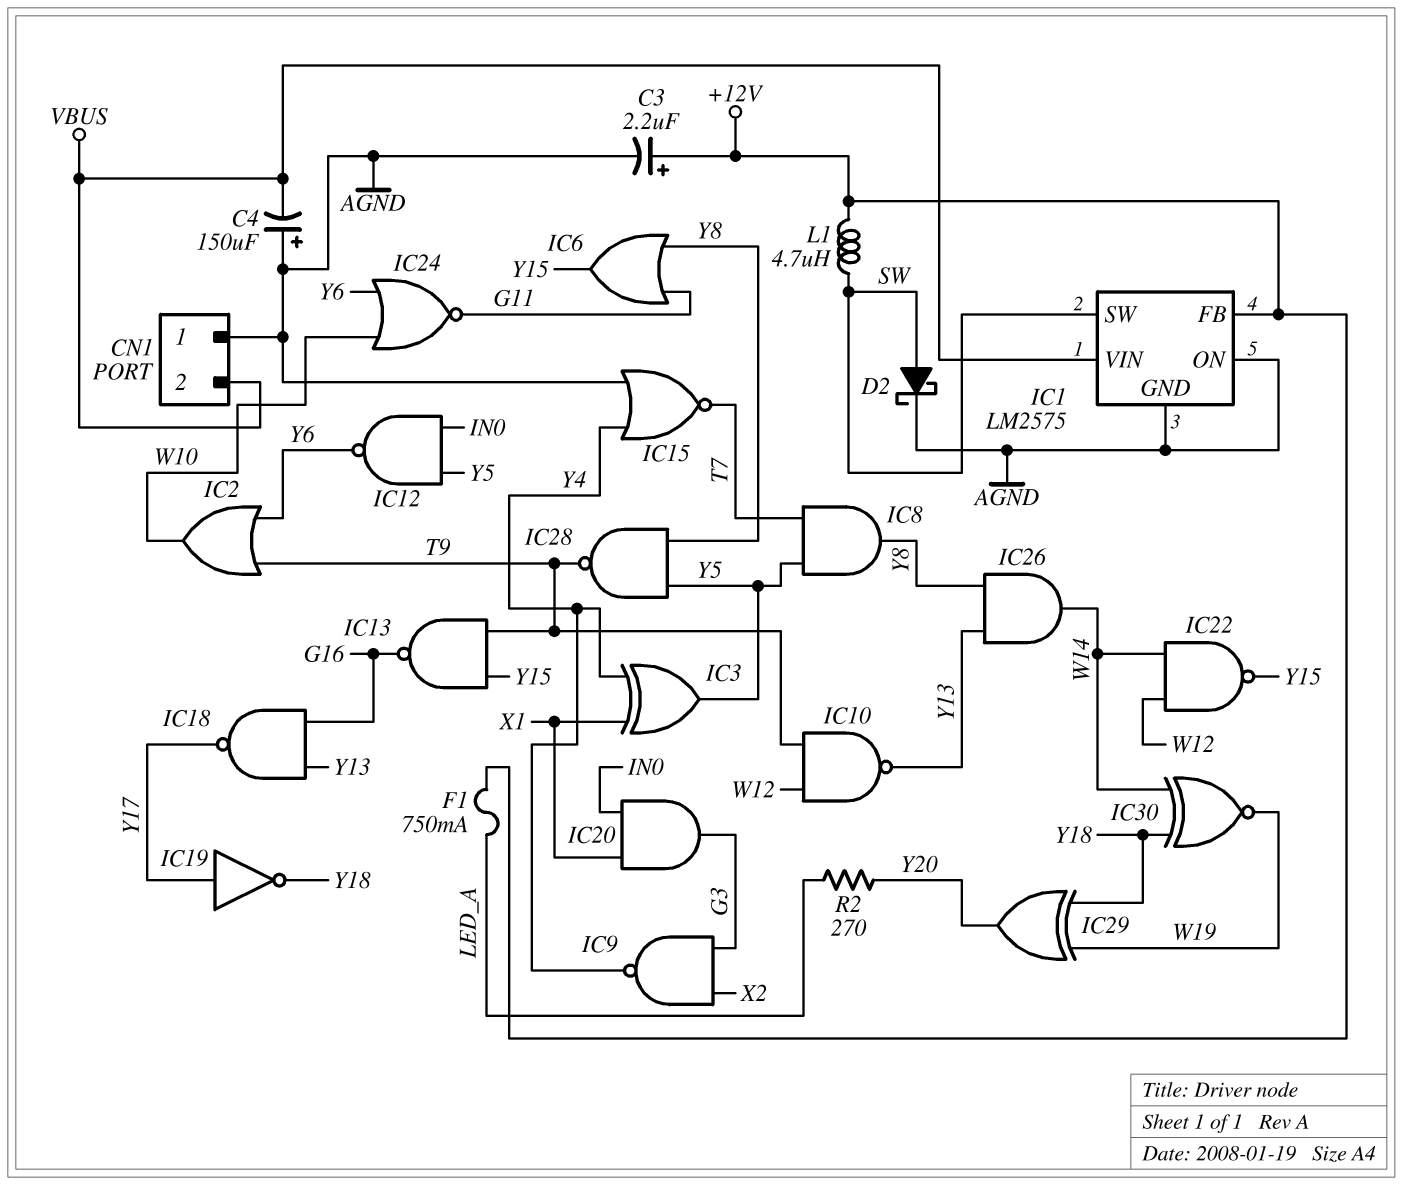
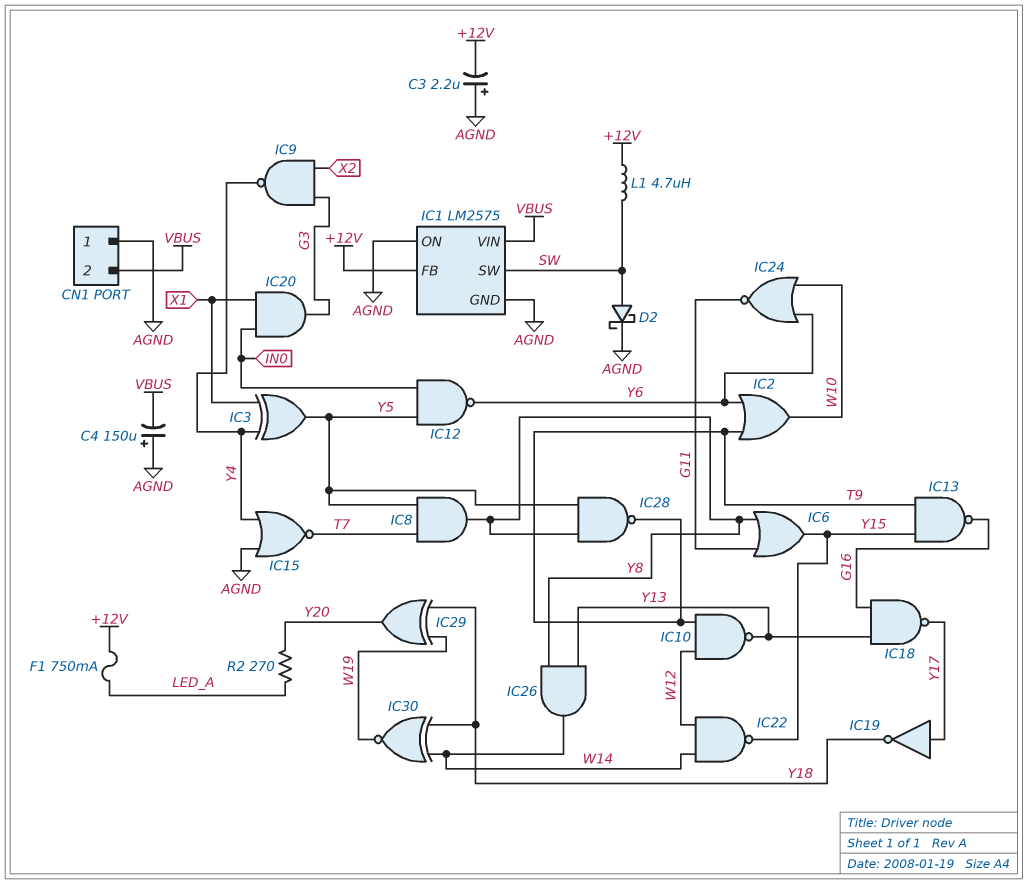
C3: 2.2uF (plus +12V, minus AGND) -> 2.2uF (plus AGND, minus +12V)

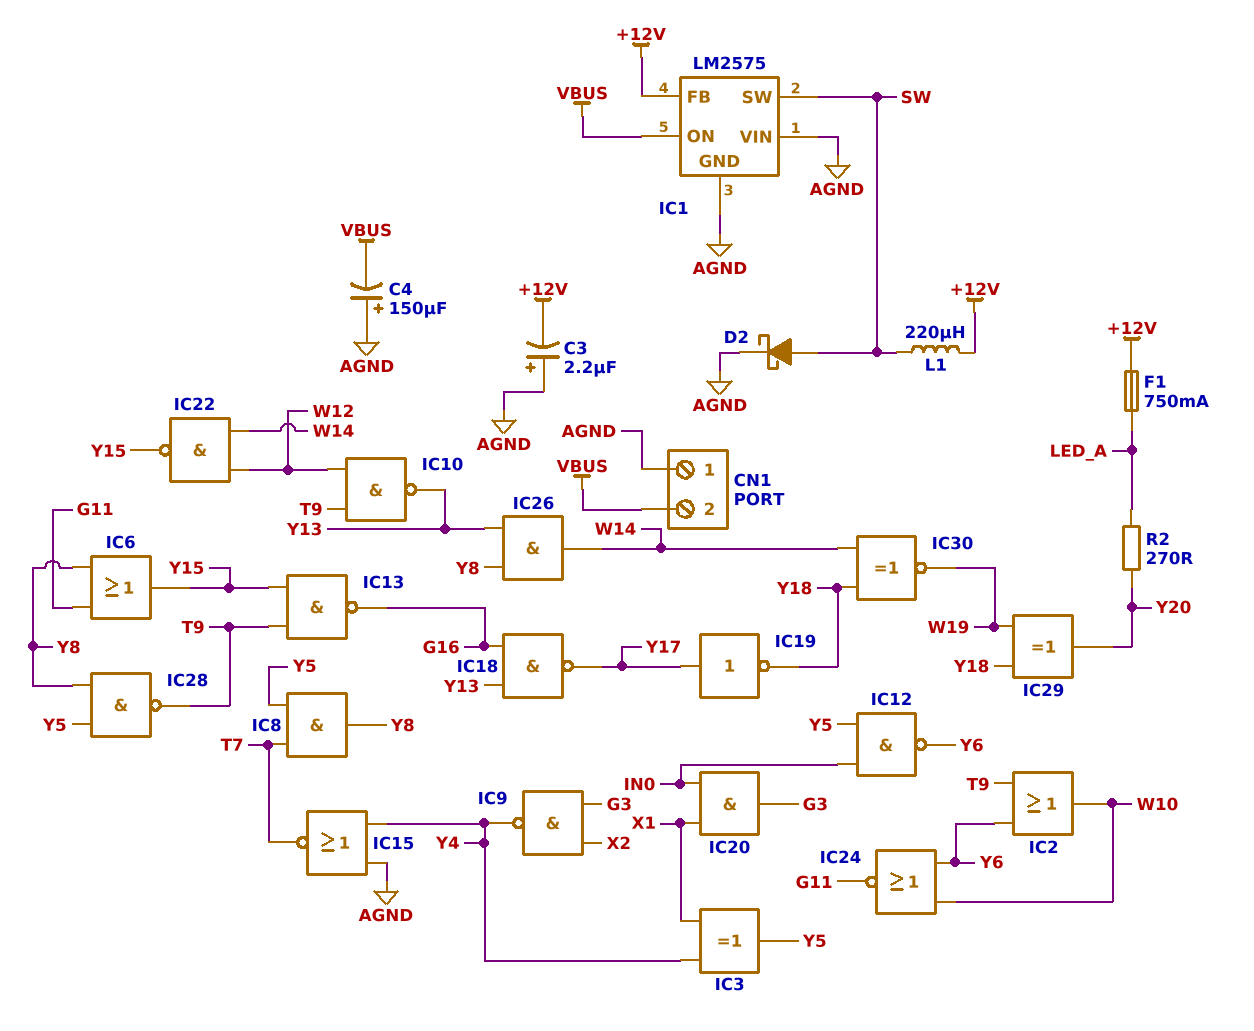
IC1 pin ON: AGND -> VBUS
IC1 pin VIN: VBUS -> AGND
L1: 4.7uH (+12V, SW) -> 220uH (+12V, SW)

